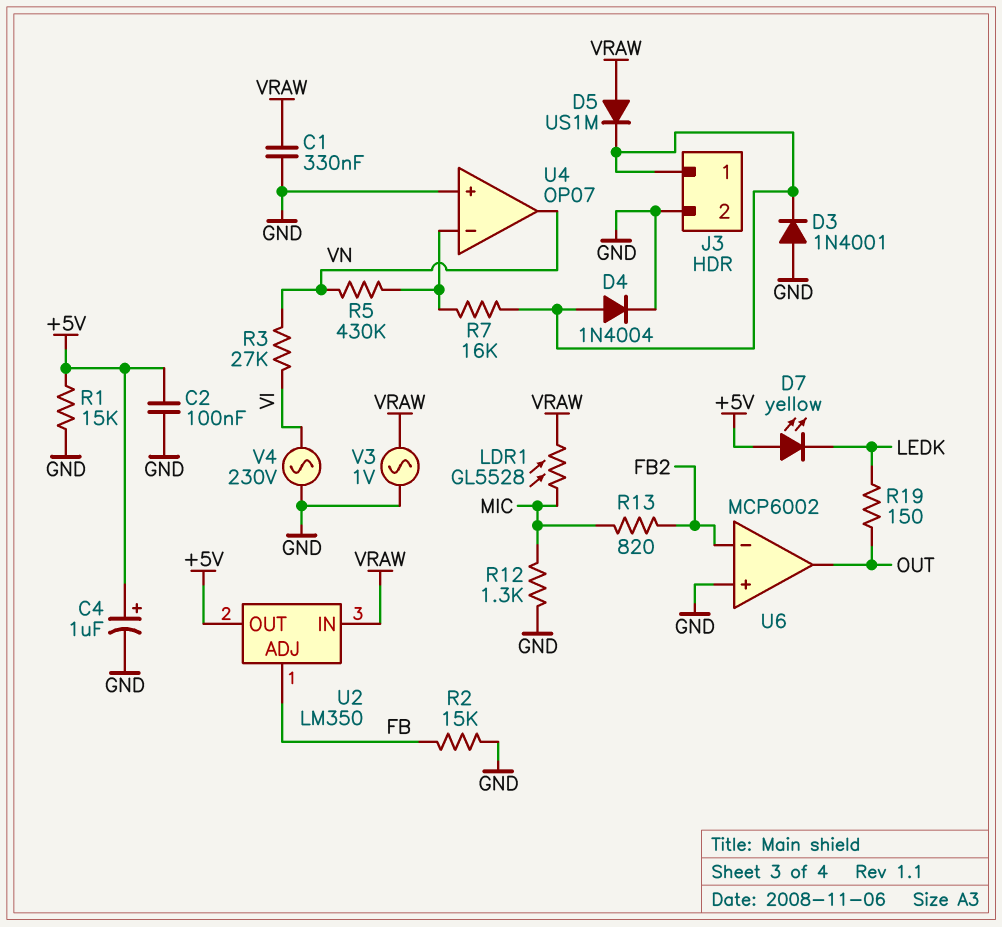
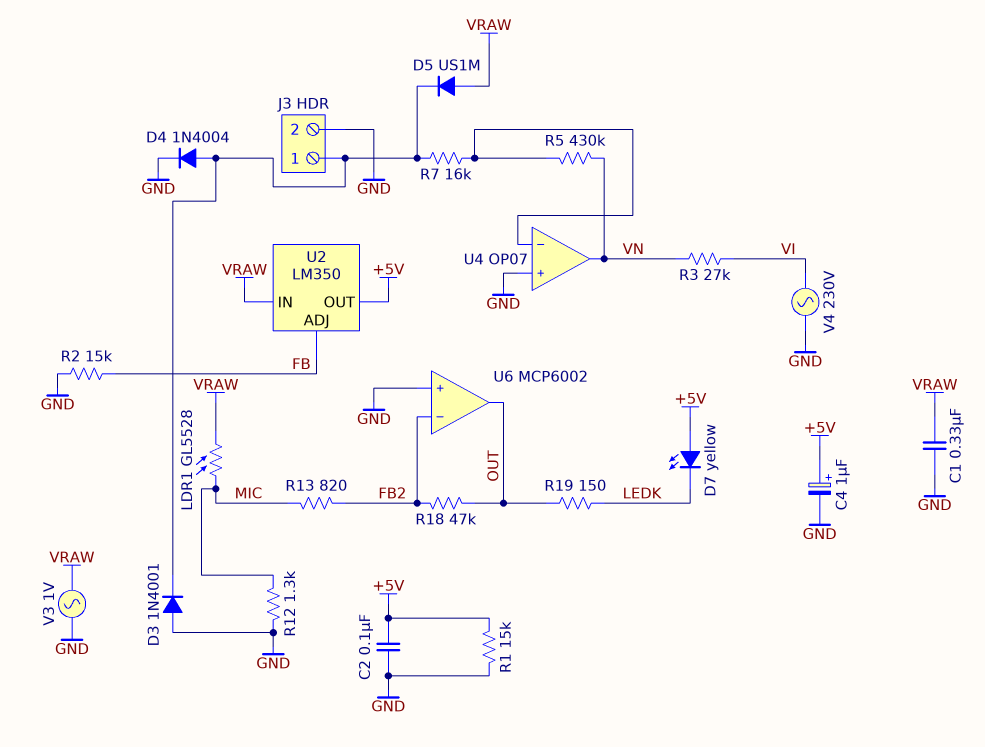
R18: none -> 47k (FB2, OUT)

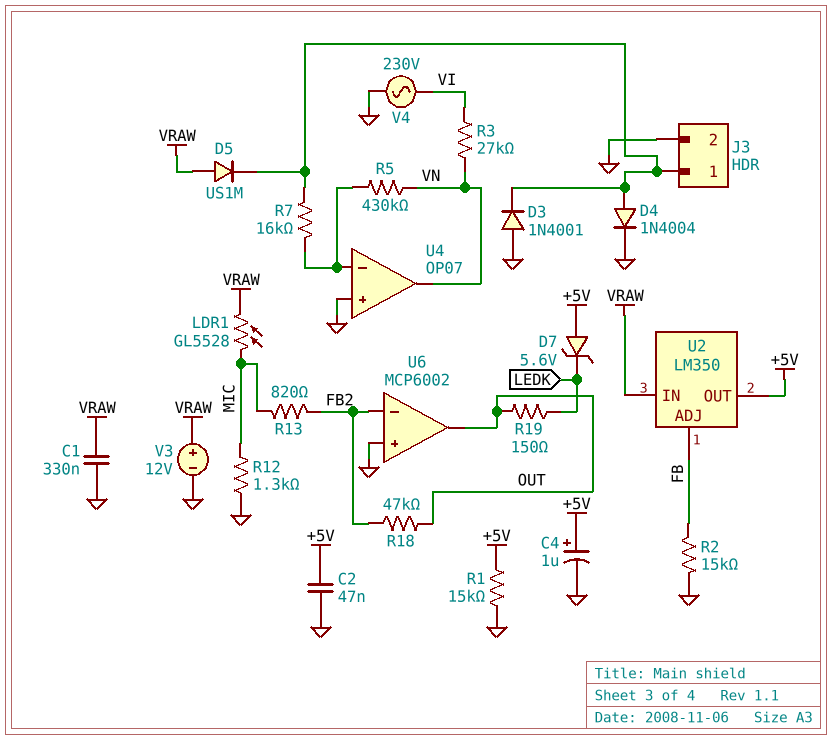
C2: 100nF (+5V, GND) -> 47nF (+5V, GND)
D7: LED yellow (A +5V, K LEDK) -> zener 5.6V (A +5V, K LEDK)
V3: AC 1V (GND, VRAW) -> 12V (plus VRAW, minus GND)

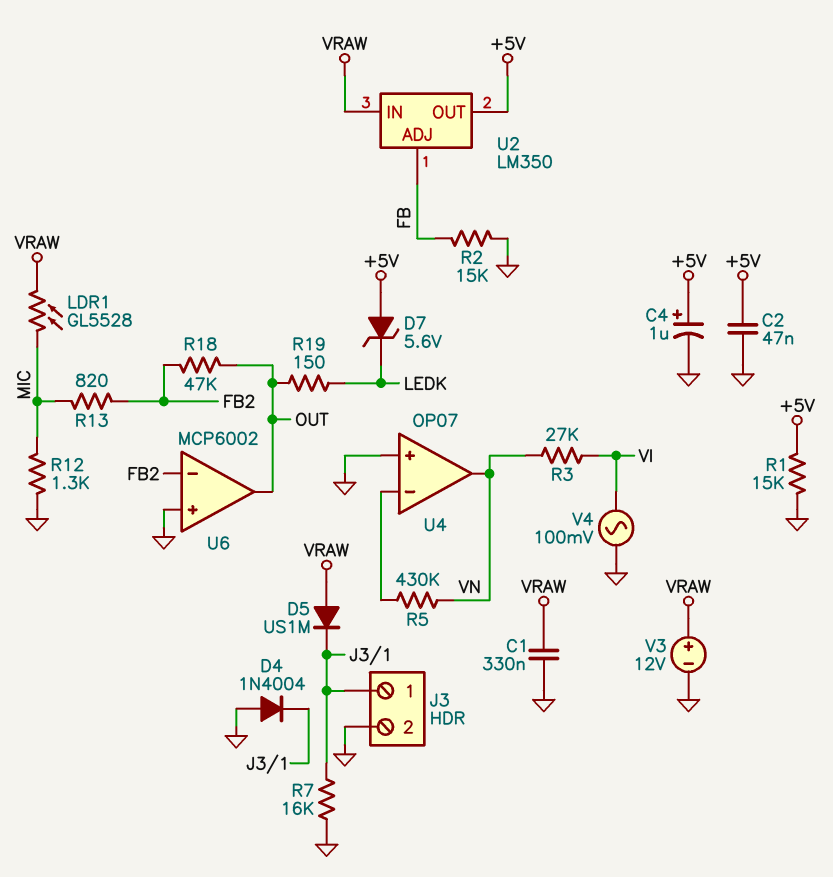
D3: diode 1N4001 (A GND, K J3/1) -> none
D4: diode 1N4004 (A J3/1, K GND) -> diode 1N4004 (A GND, K J3/1)
R7: 16k (J3/1, U4/in-) -> 16k (GND, J3/1)
V4: AC 230V (GND, VI) -> AC 100mV (GND, VI)

